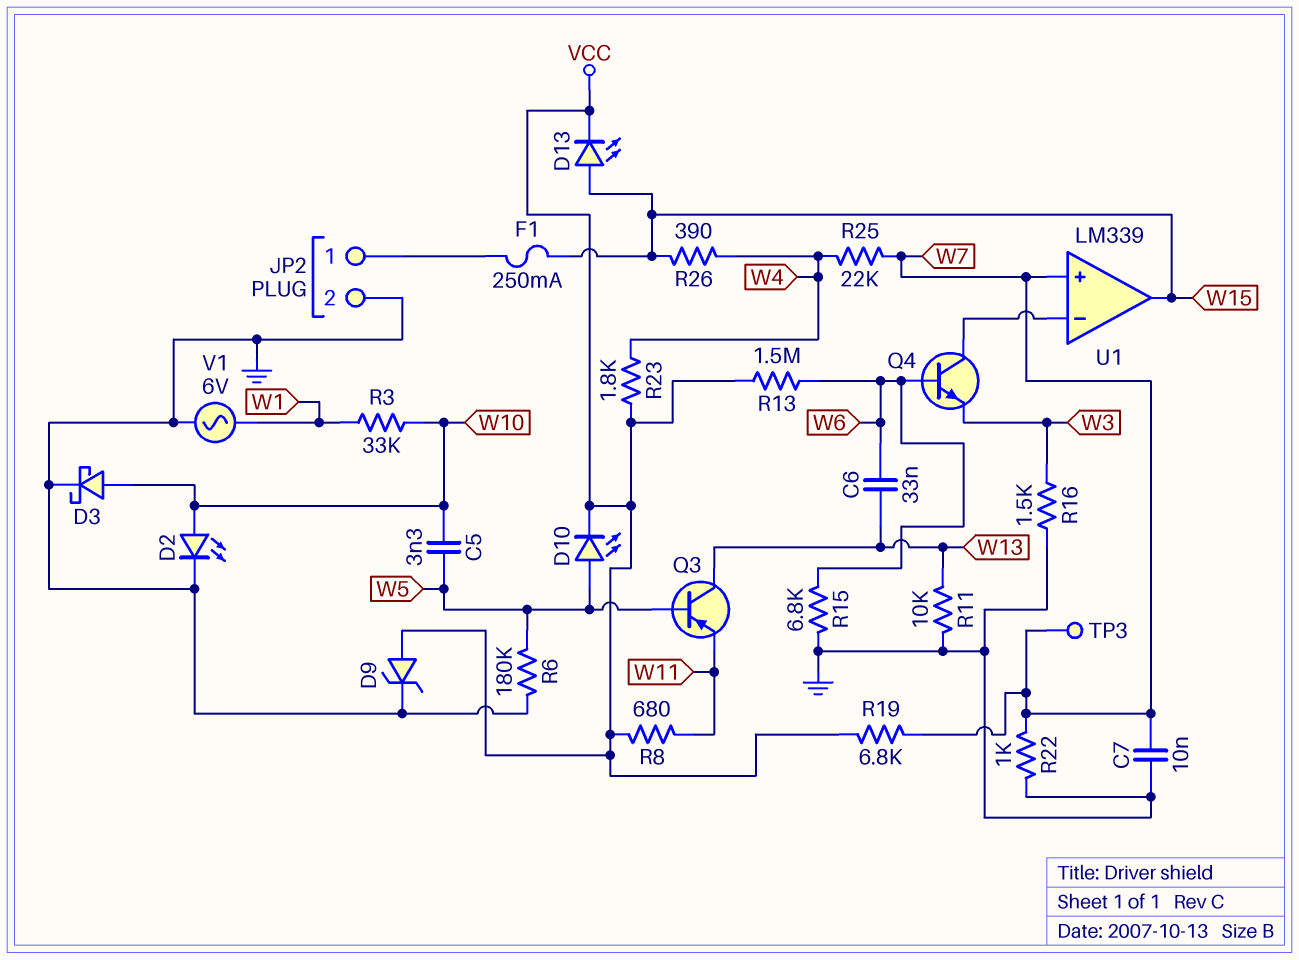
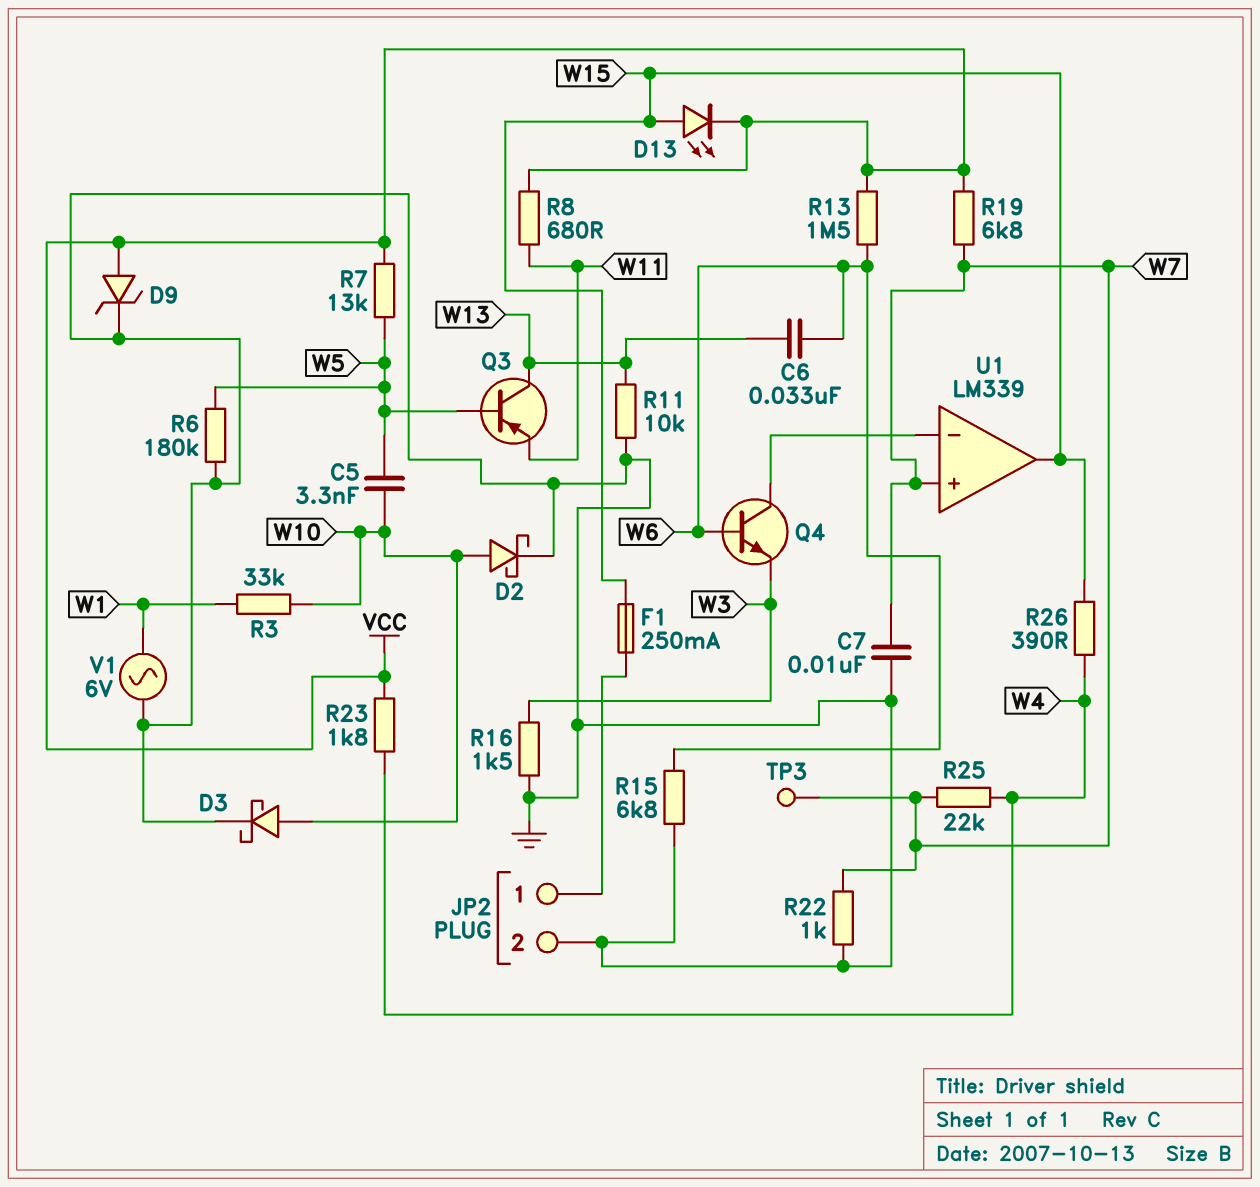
D2: LED (A W10, K GND) -> schottky (A W10, K GND)
D10: LED (A W5, K VCC) -> none
R7: none -> 13k (VCC, W5)

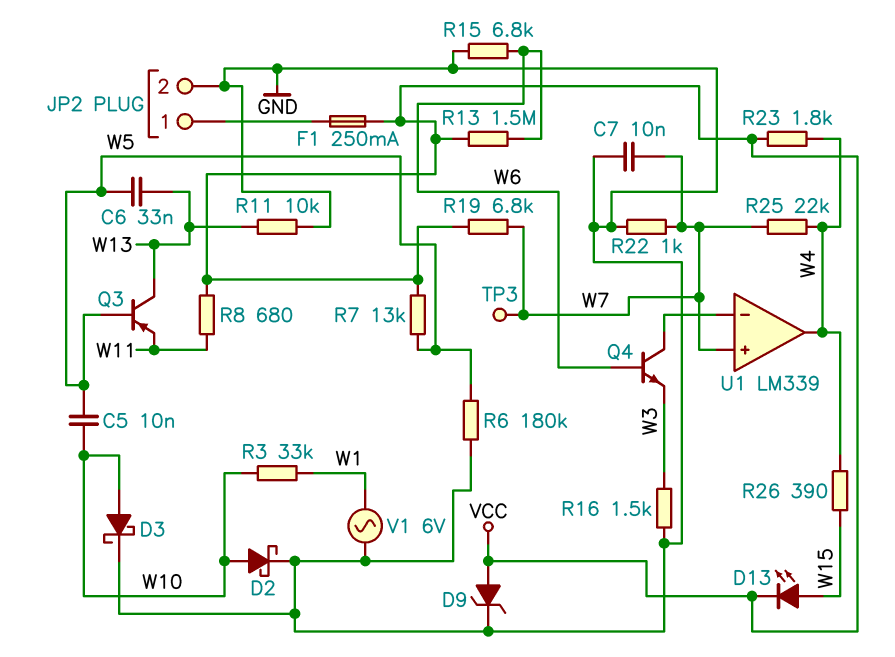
C5: 3.3nF (W5, W10) -> 10nF (W5, W10)
C6: 33nF (W6, W13) -> 33nF (W5, W13)
F1: 250mA (JP2/1, W15) -> 250mA (JP2/1, VCC)
U1 pin out: W15 -> W4

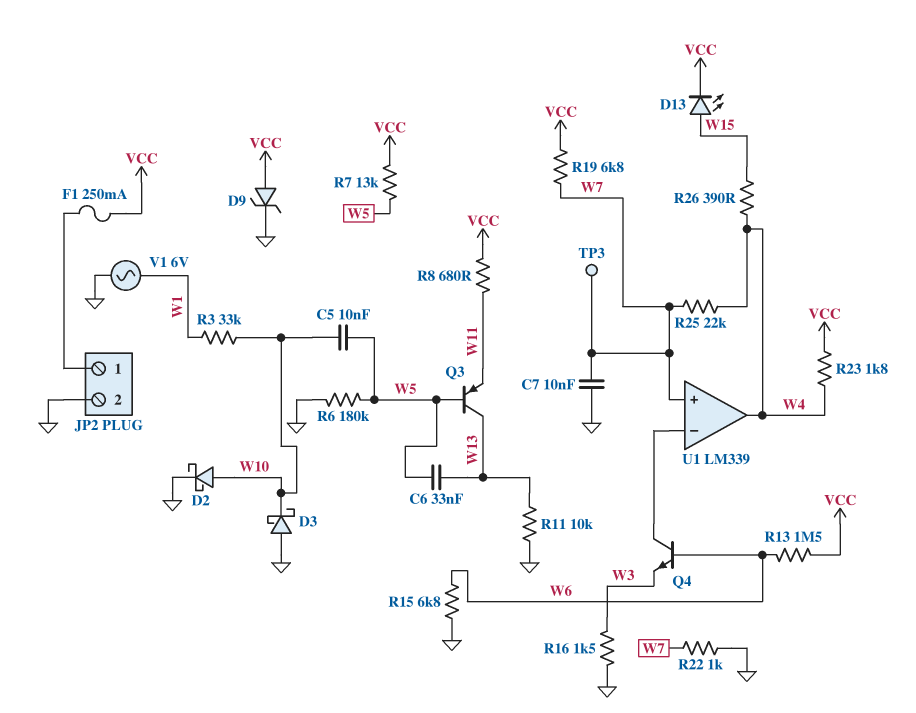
D3: schottky (A W10, K GND) -> schottky (A GND, K W10)

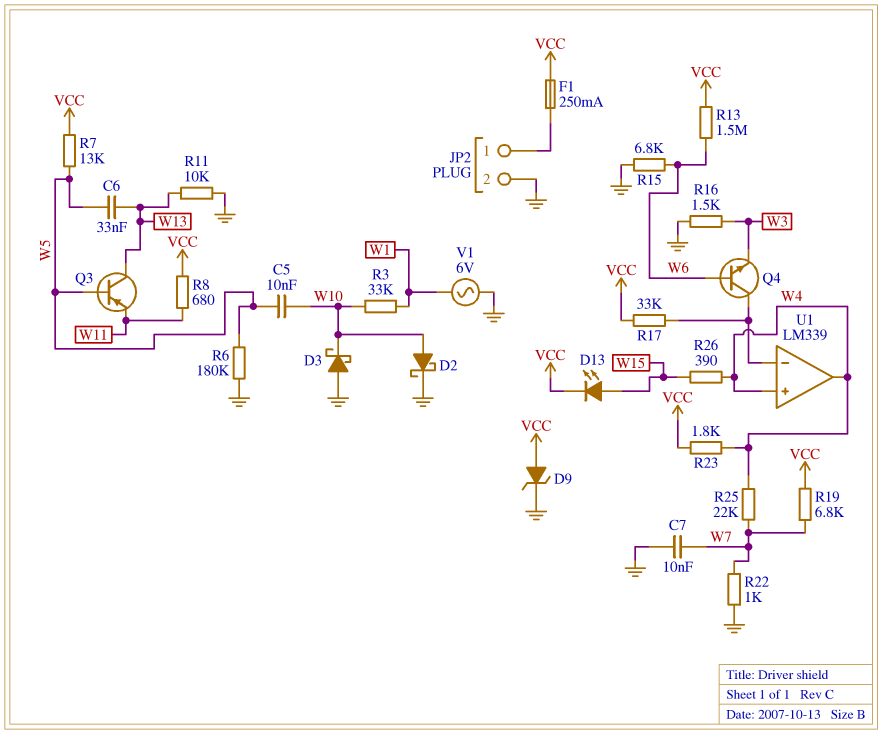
R17: none -> 33k (U1/in-, VCC)
TP3: test point (W7) -> none
U1 pin in+: W7 -> W4

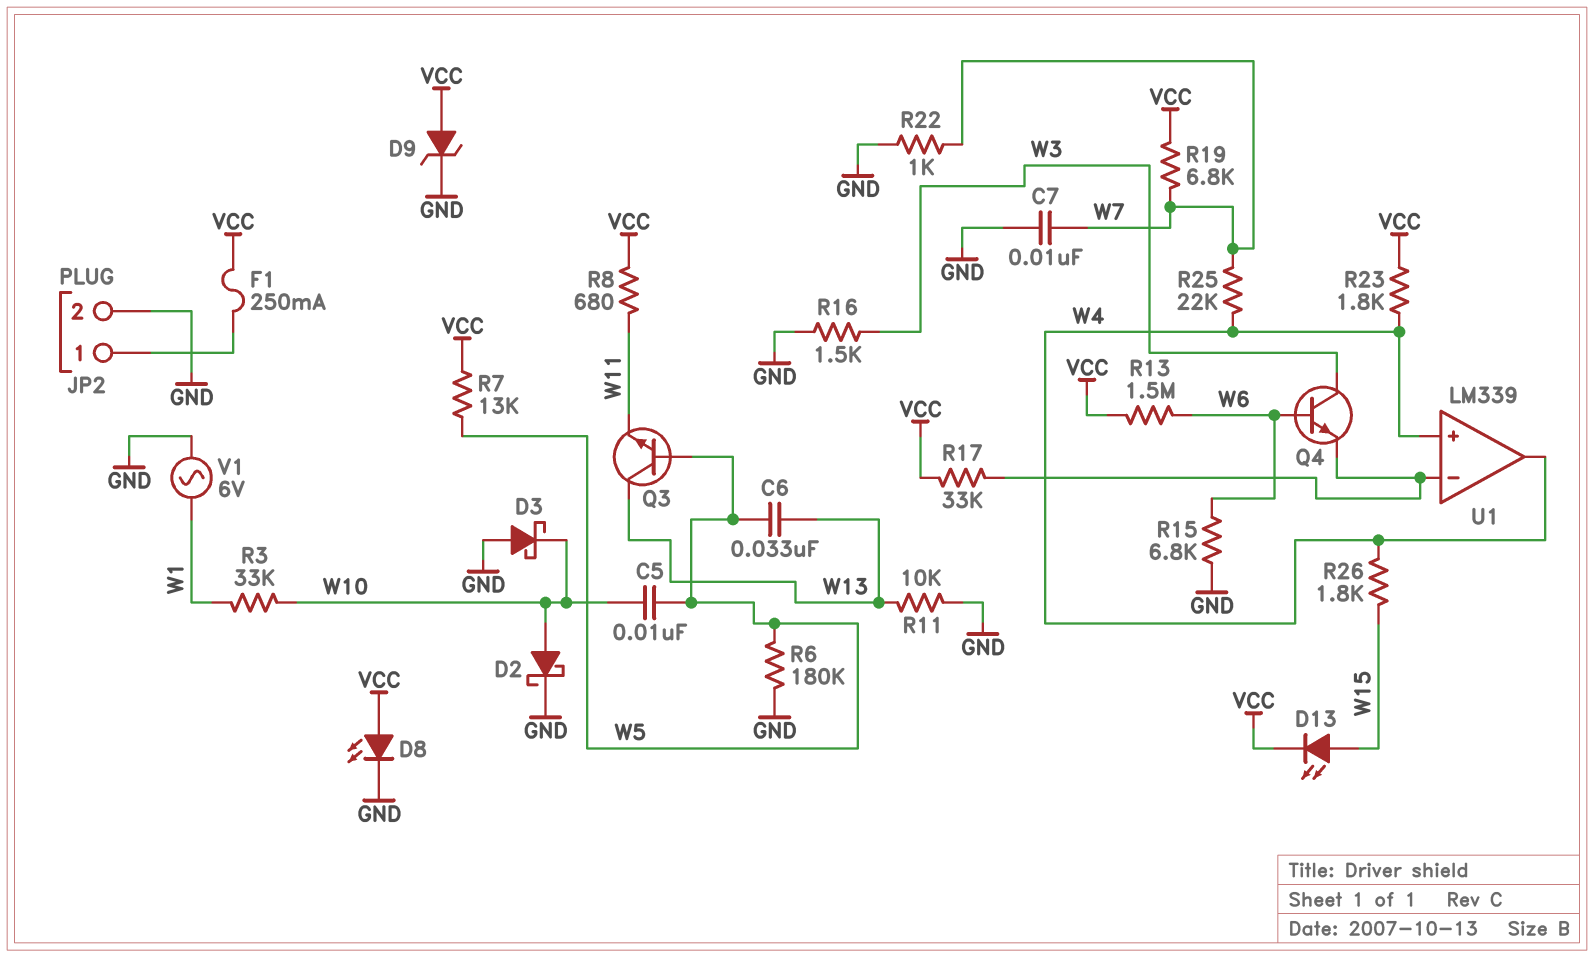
D8: none -> LED (A VCC, K GND)
Q3: PNP (B W5, C W13, E W11) -> NPN (B W5, C W13, E W11)
Q4: NPN (B W6, C U1/in-, E W3) -> NPN (B W6, C W3, E U1/in-)
R26: 390 (W4, W15) -> 1.8k (W4, W15)

